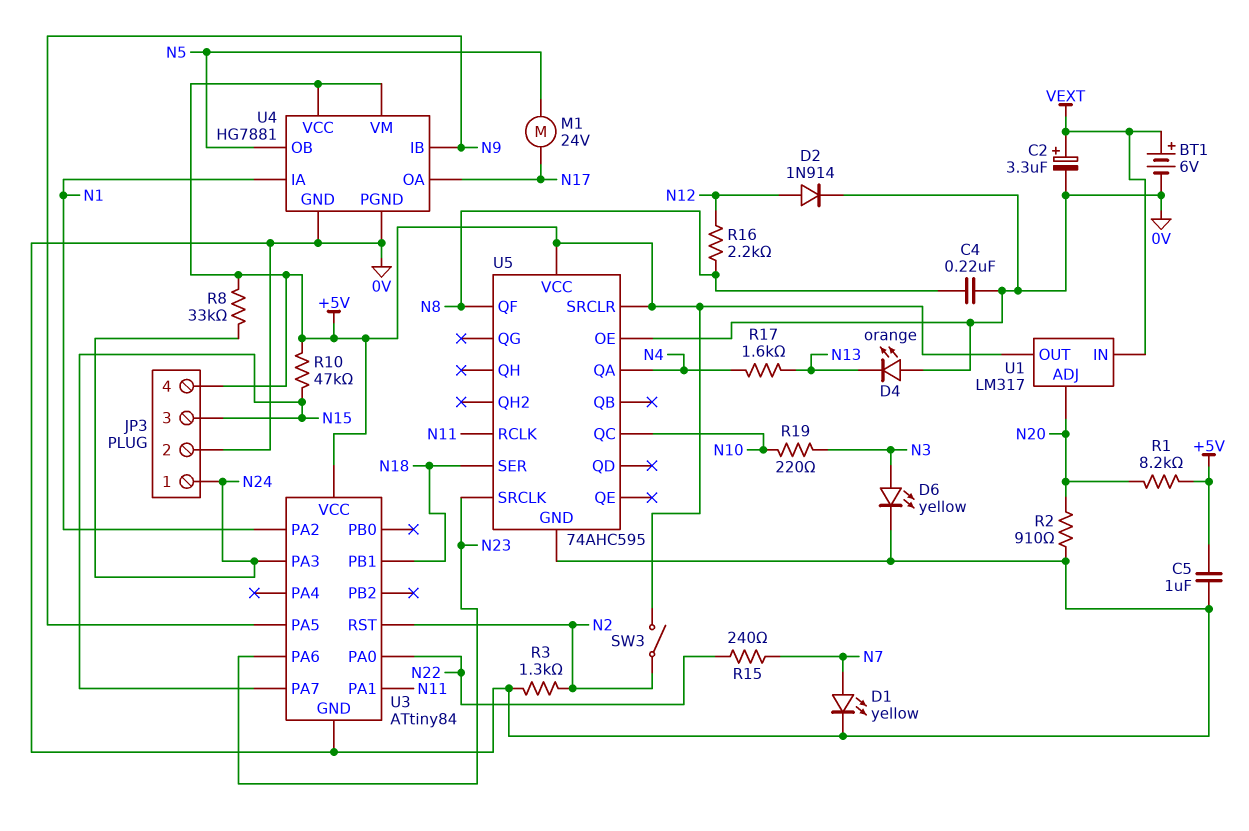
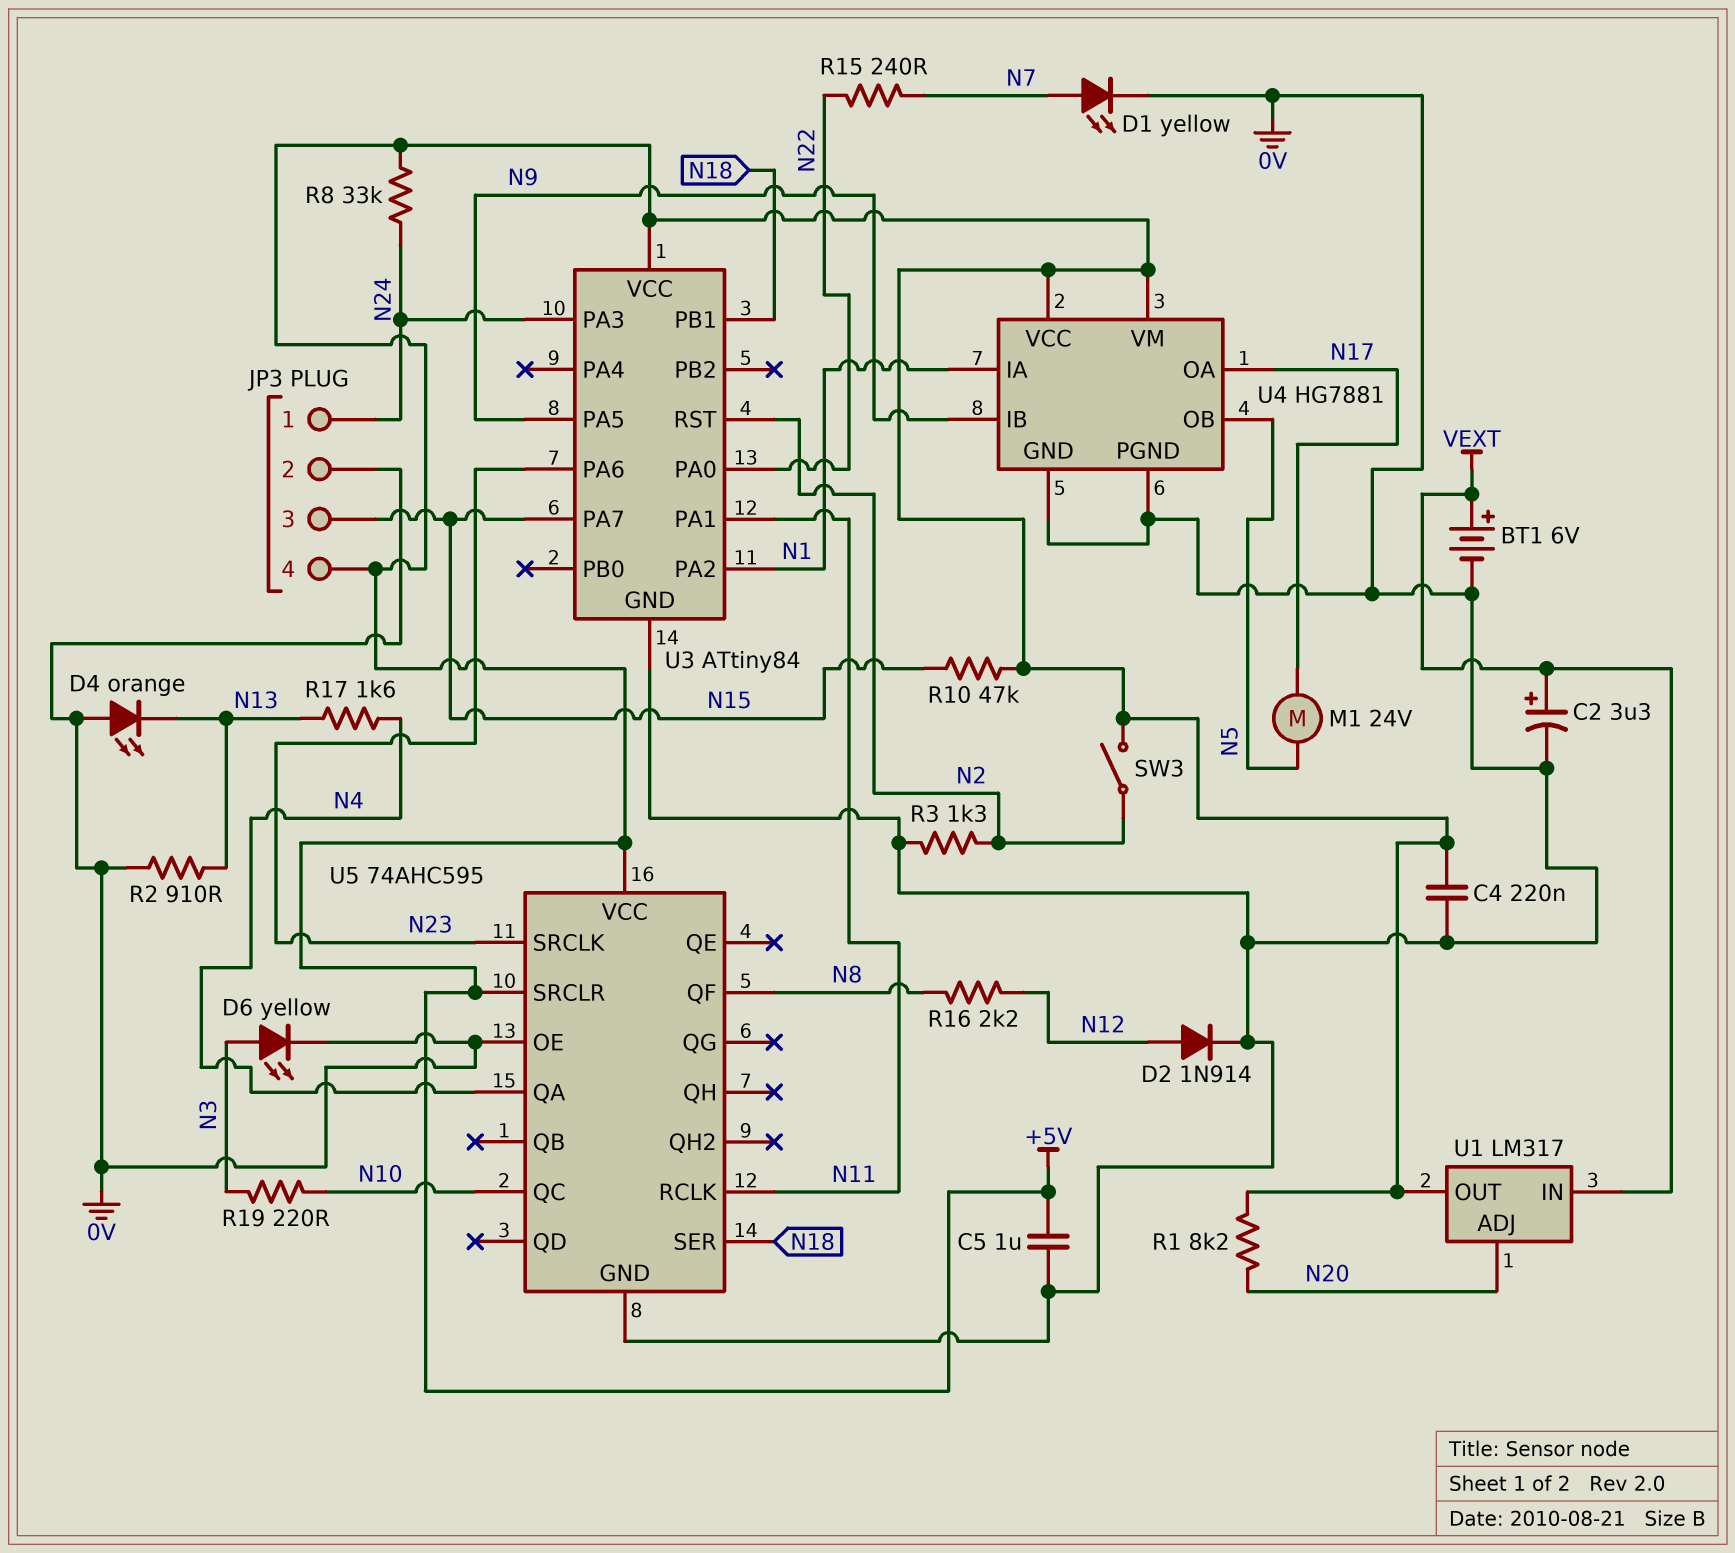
C4: 220nF (0V, N8) -> 220nF (+5V, 0V)
R2: 910 (0V, N20) -> 910 (0V, N13)

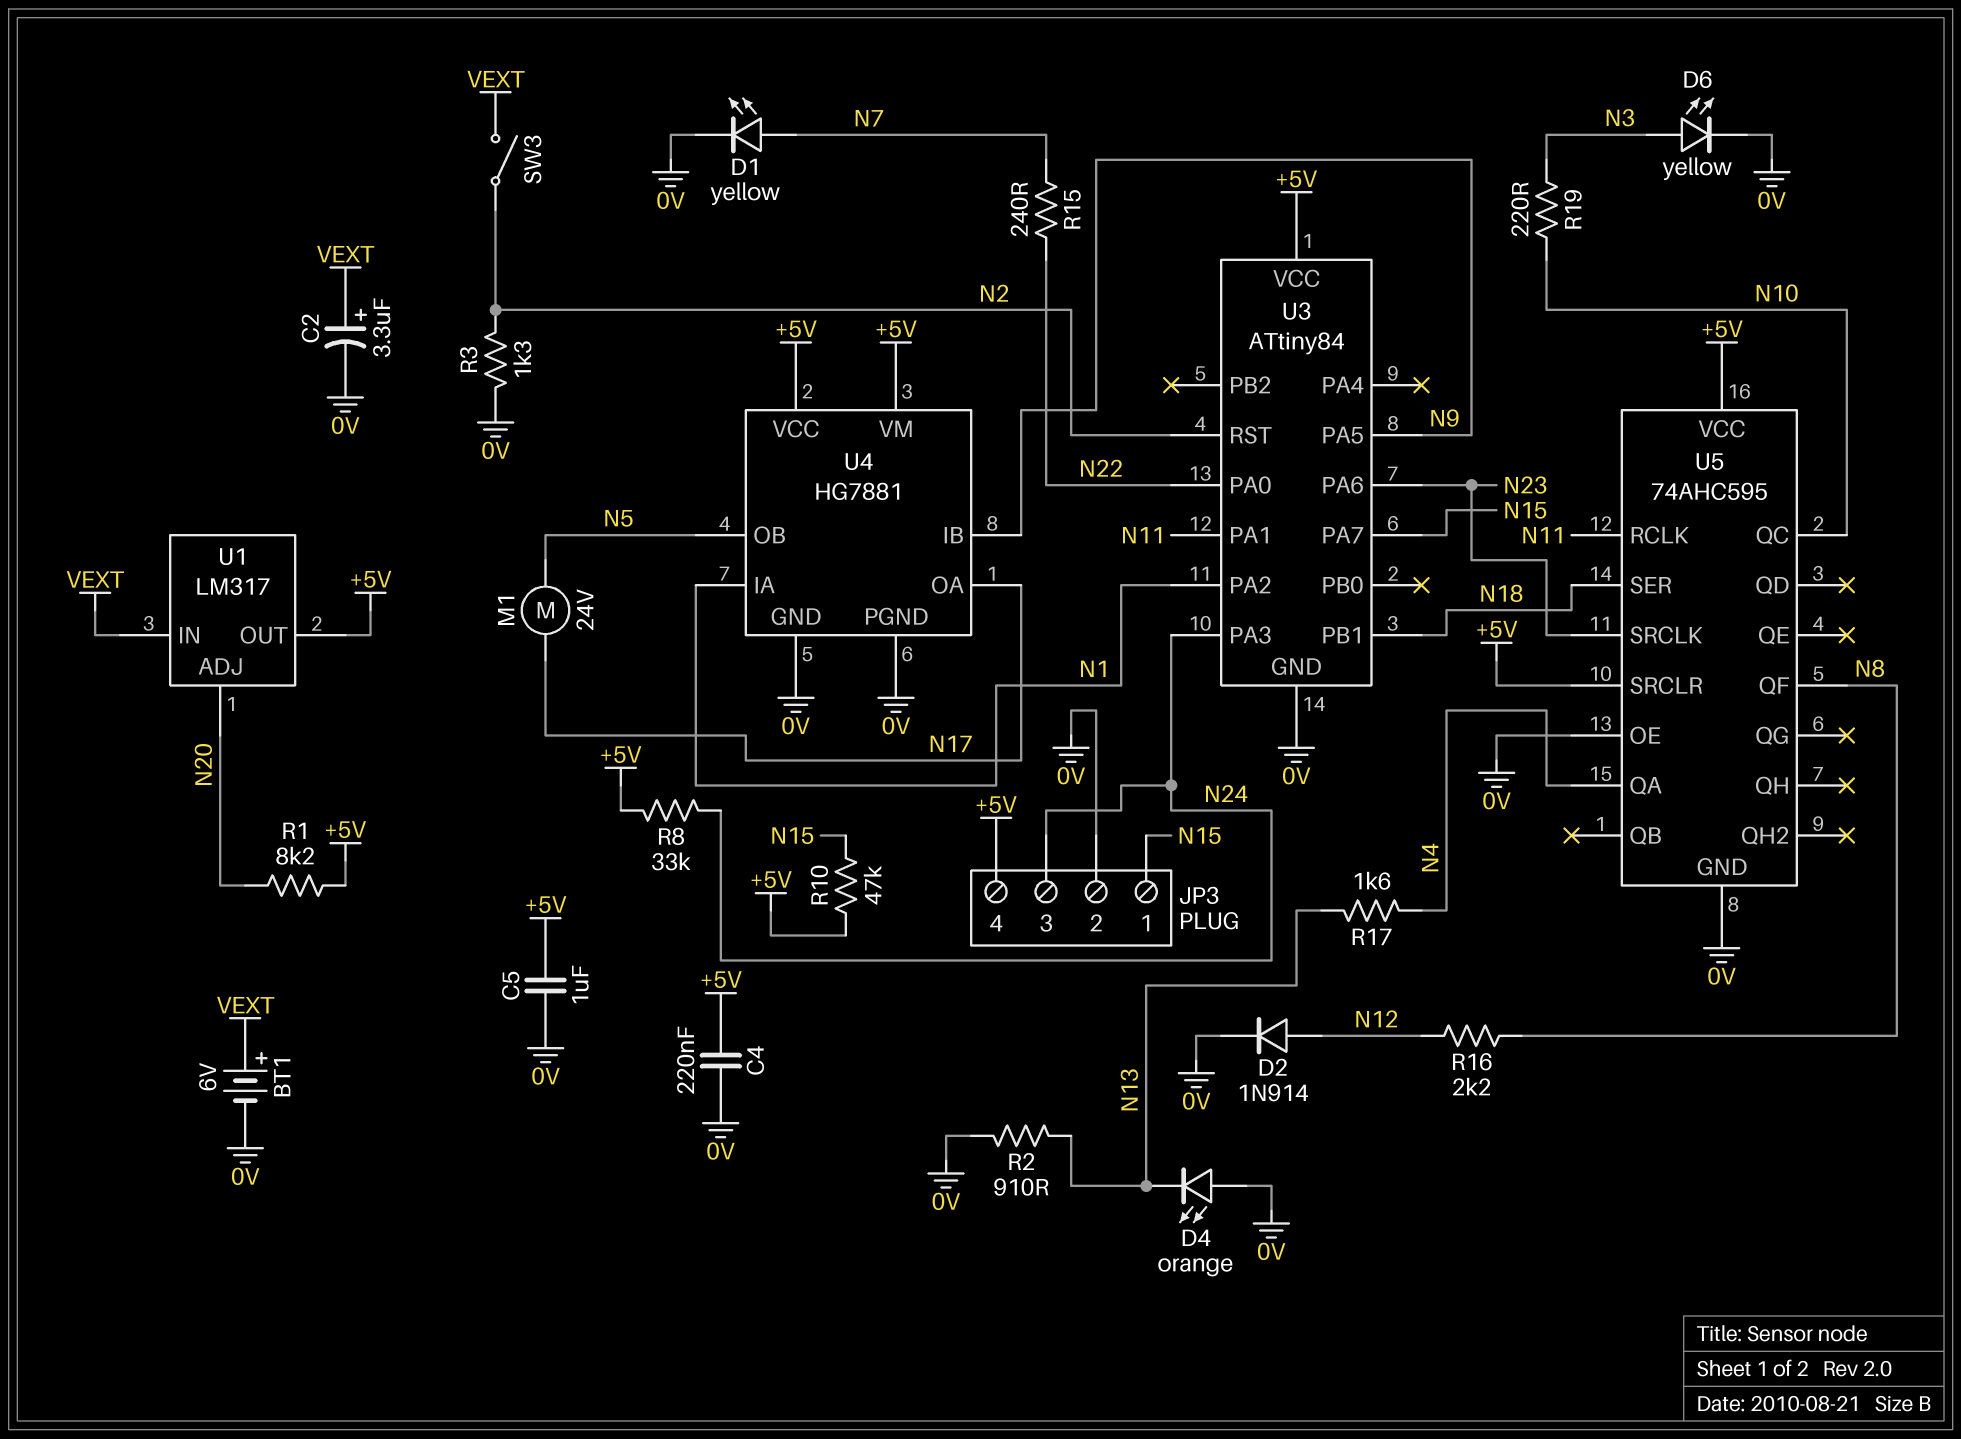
JP3 pin 1: N24 -> N15
JP3 pin 3: N15 -> N24
SW3: switch (+5V, N2) -> switch (N2, VEXT)

